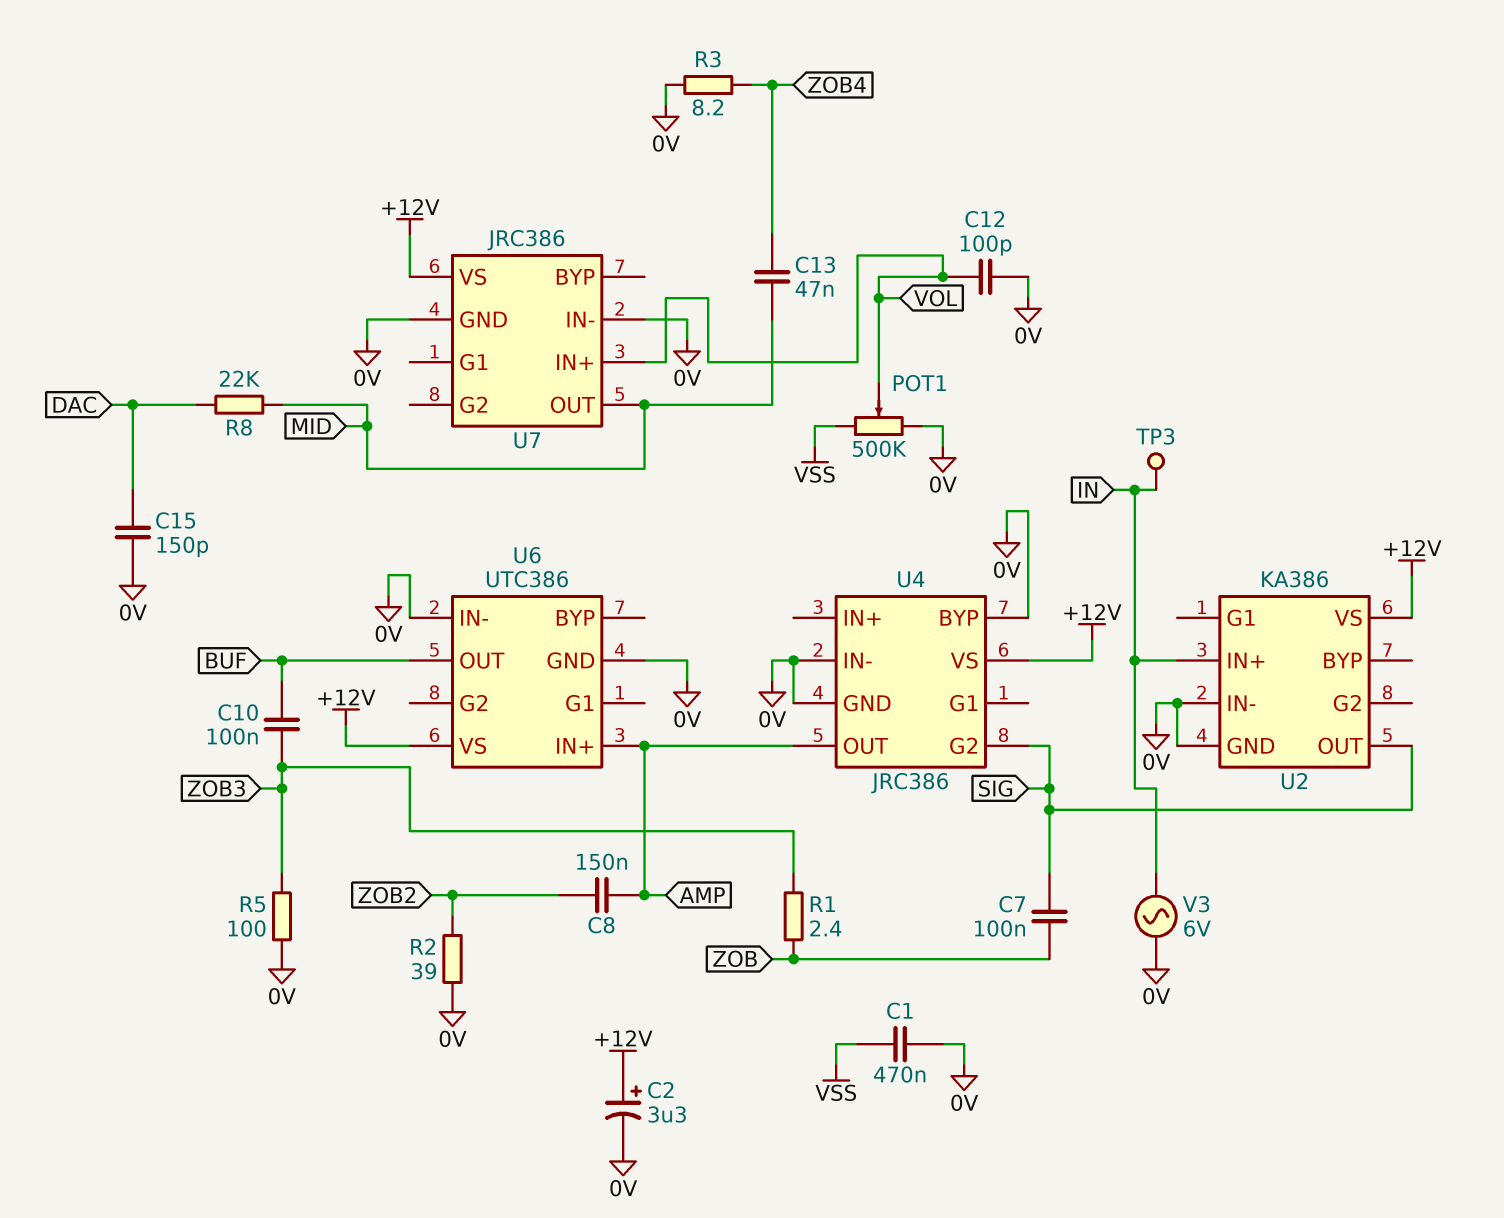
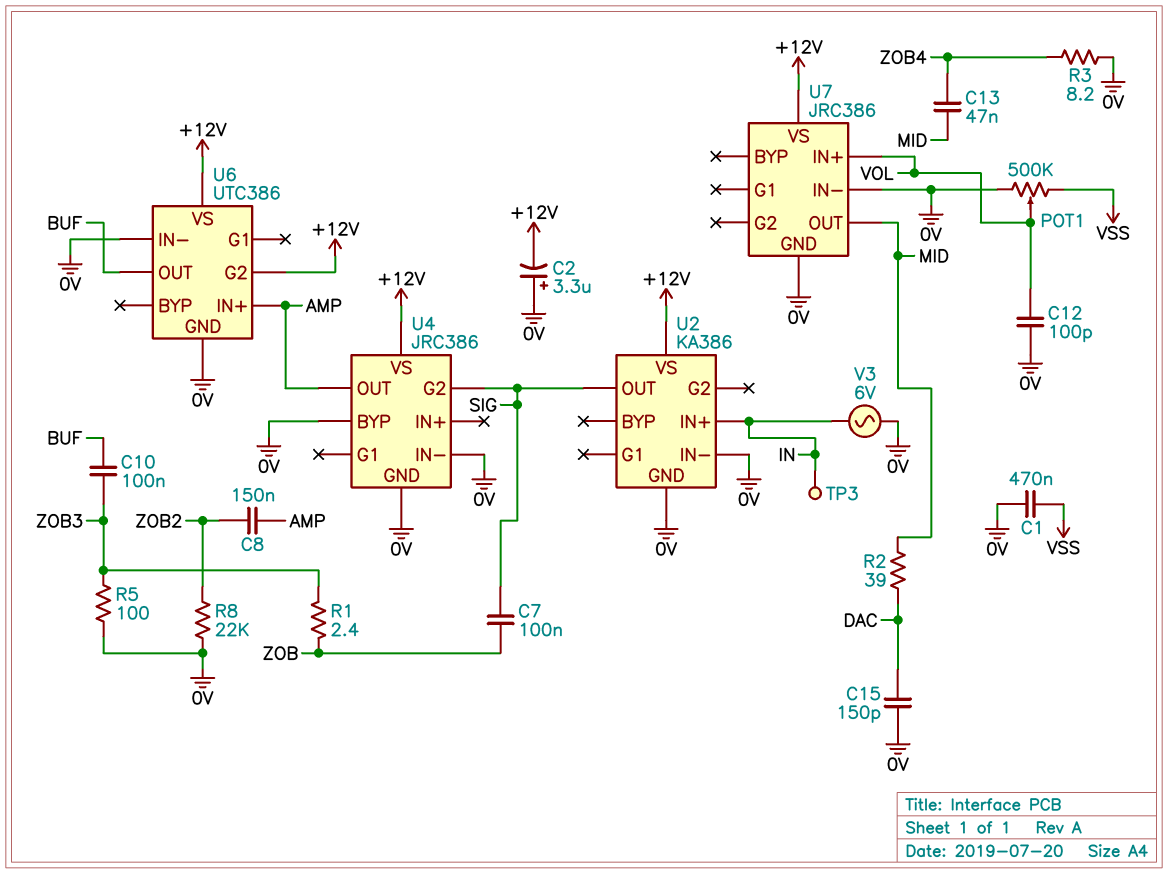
C2: 3.3uF (plus +12V, minus 0V) -> 3.3uF (plus 0V, minus +12V)
R2: 39 (0V, ZOB2) -> 39 (DAC, MID)
R8: 22k (DAC, MID) -> 22k (0V, ZOB2)
U6 pin G2: none -> +12V

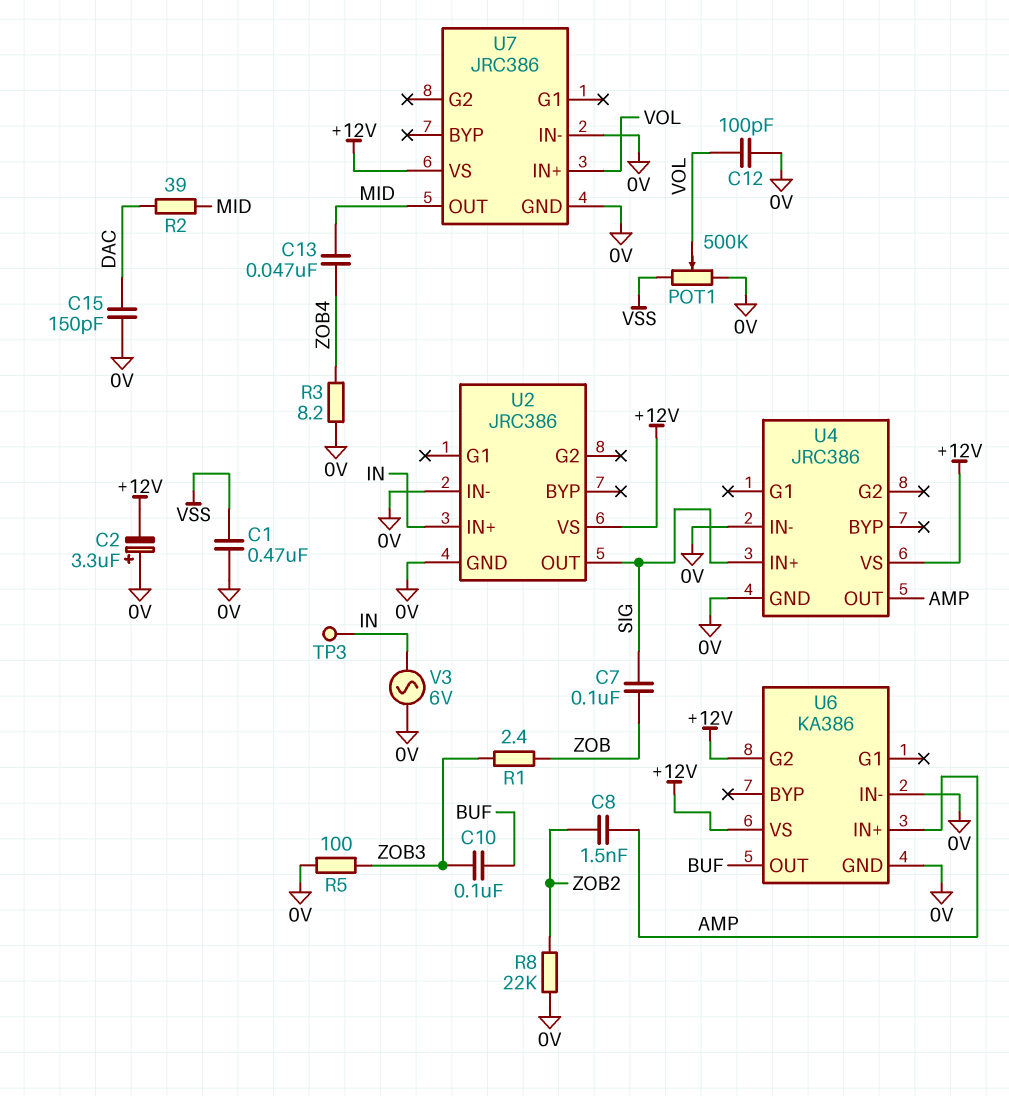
C8: 150nF (AMP, ZOB2) -> 1.5nF (AMP, ZOB2)
U2: KA386 -> JRC386
U4 pin BYP: 0V -> none
U4 pin G2: SIG -> none
U4 pin IN+: none -> SIG
U6: UTC386 -> KA386

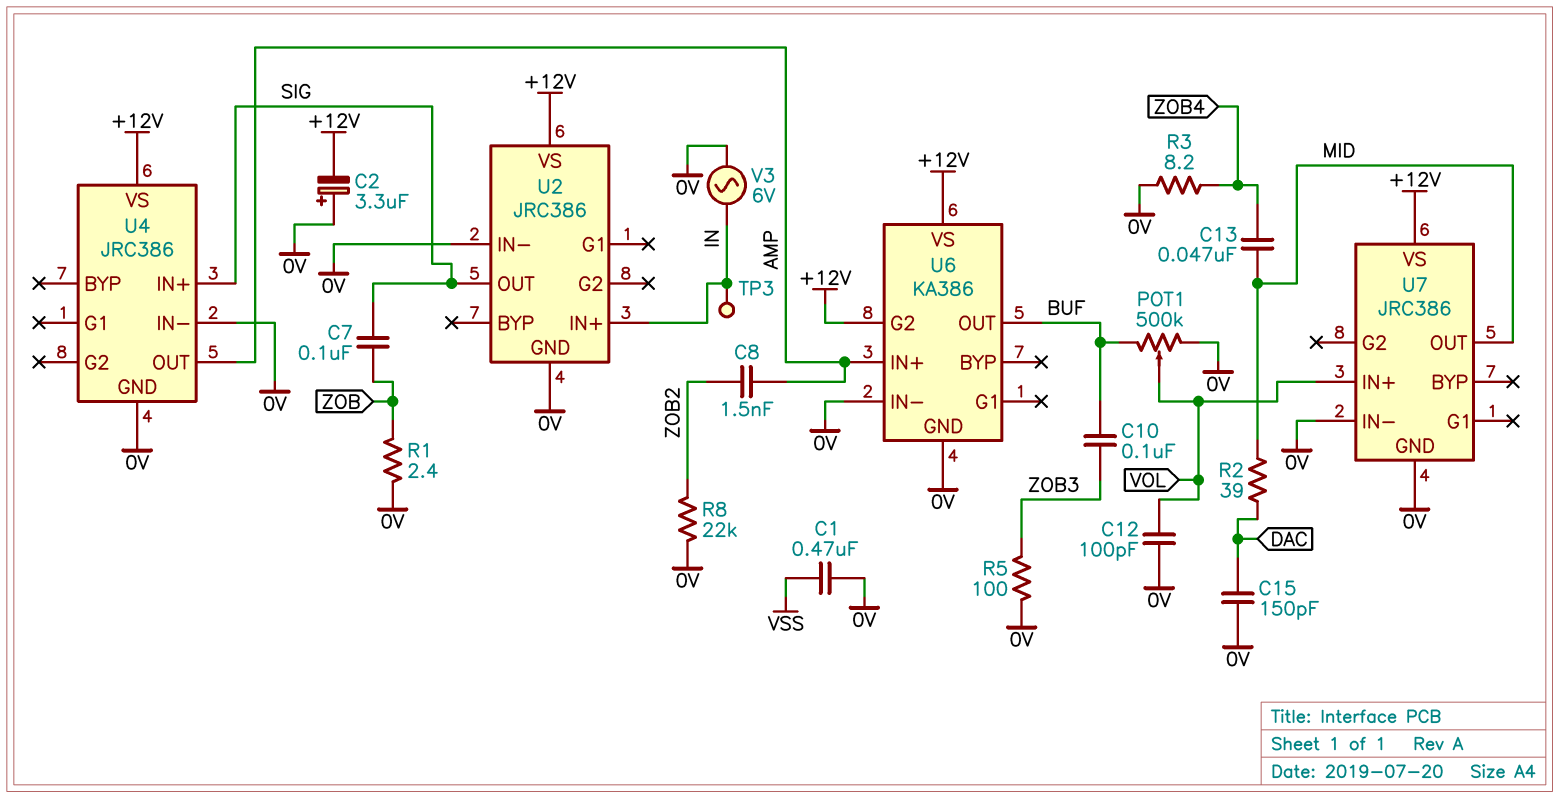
POT1: 500k (0V, VSS, wiper VOL) -> 500k (0V, BUF, wiper VOL)
R1: 2.4 (ZOB, ZOB3) -> 2.4 (0V, ZOB)

